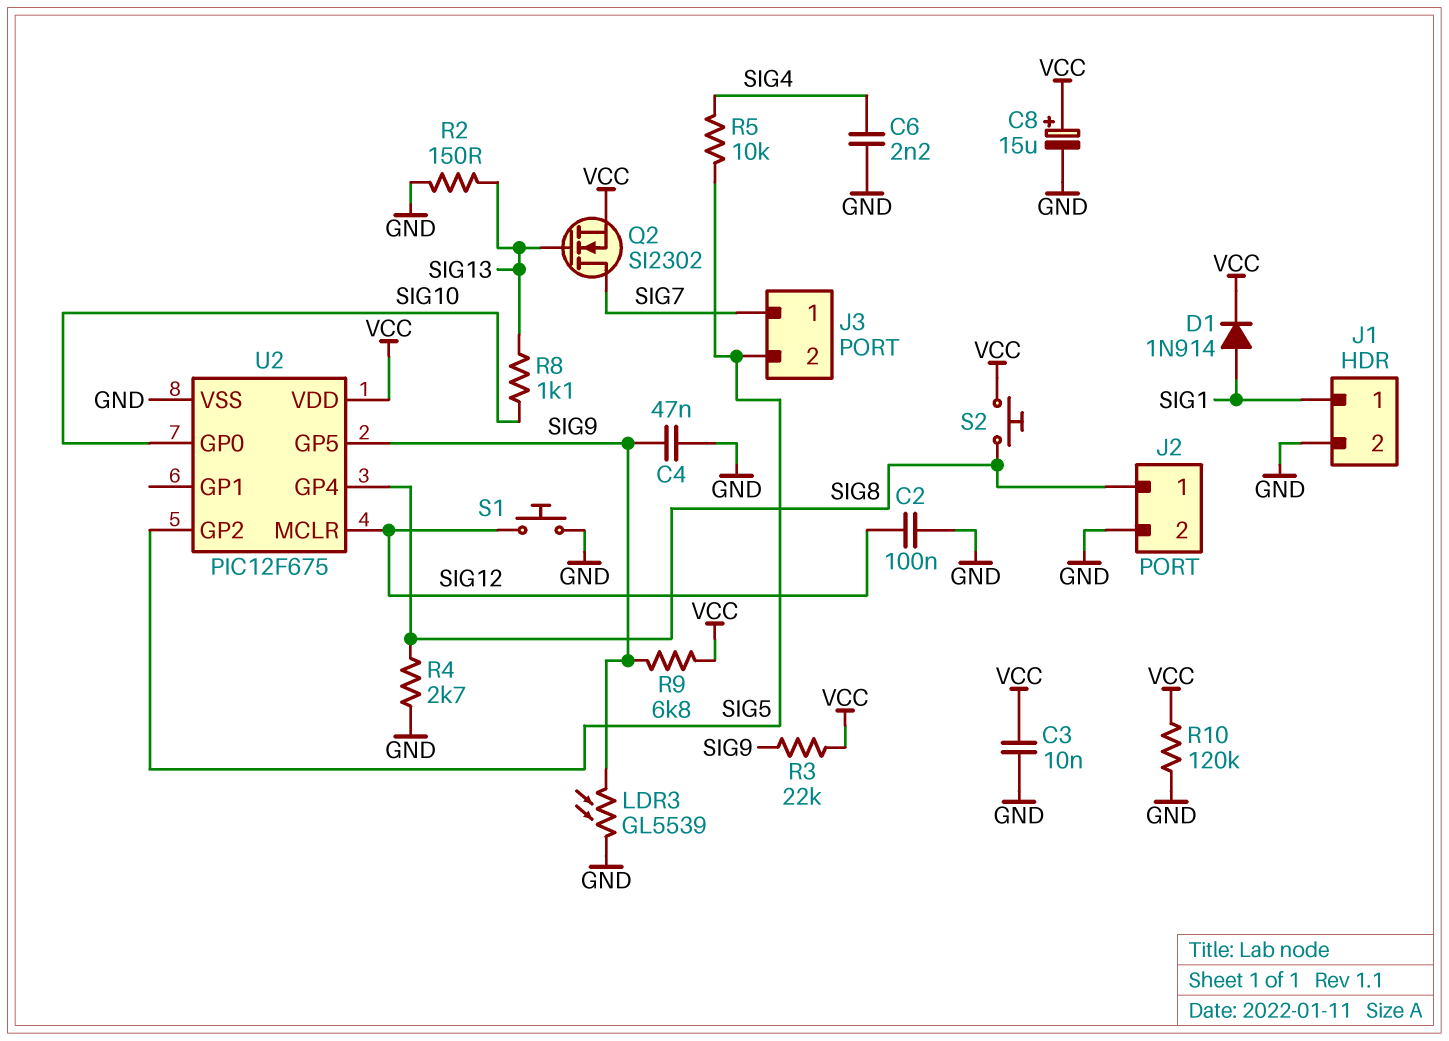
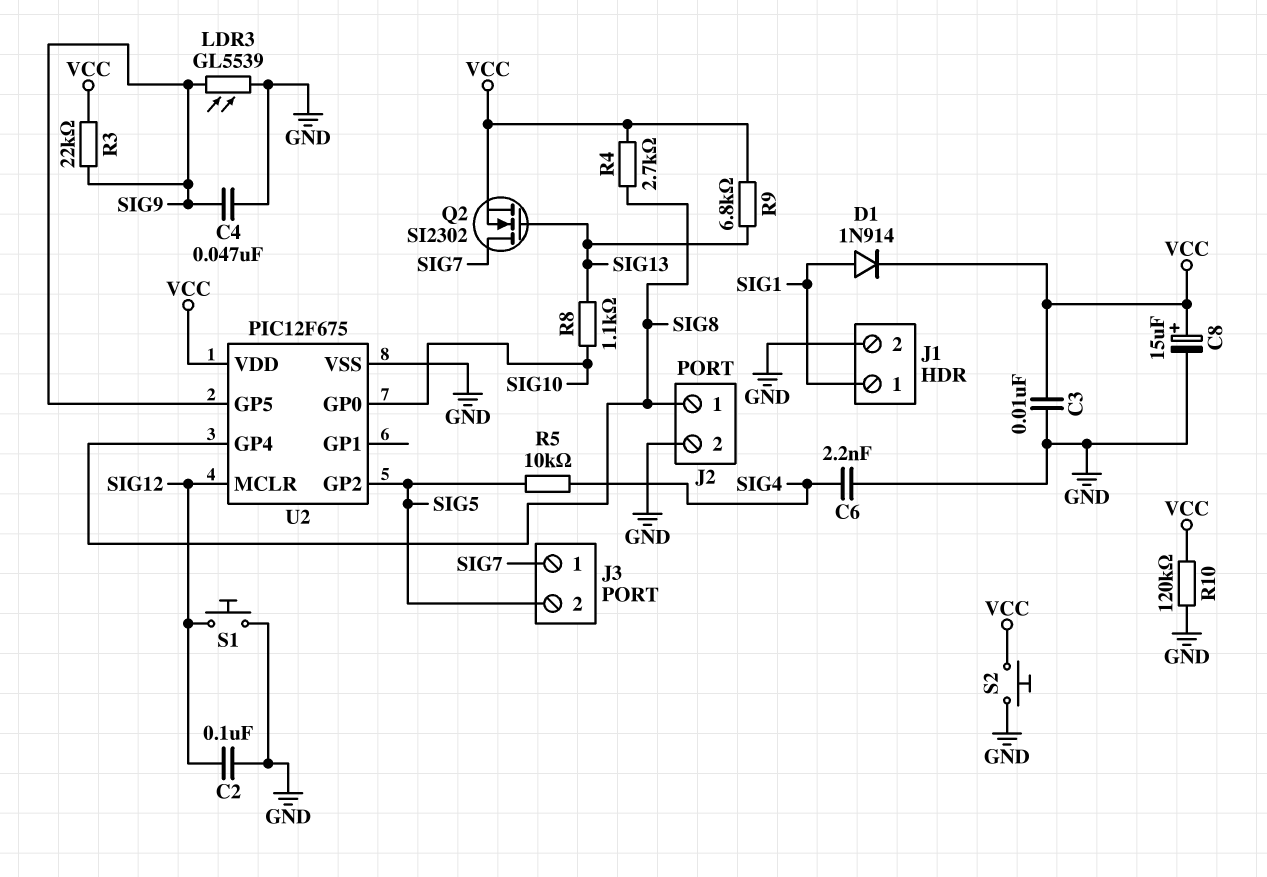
R2: 150 (GND, SIG13) -> none
R4: 2.7k (GND, SIG8) -> 2.7k (SIG8, VCC)
R9: 6.8k (SIG9, VCC) -> 6.8k (SIG13, VCC)
S2: button (SIG8, VCC) -> button (GND, VCC)

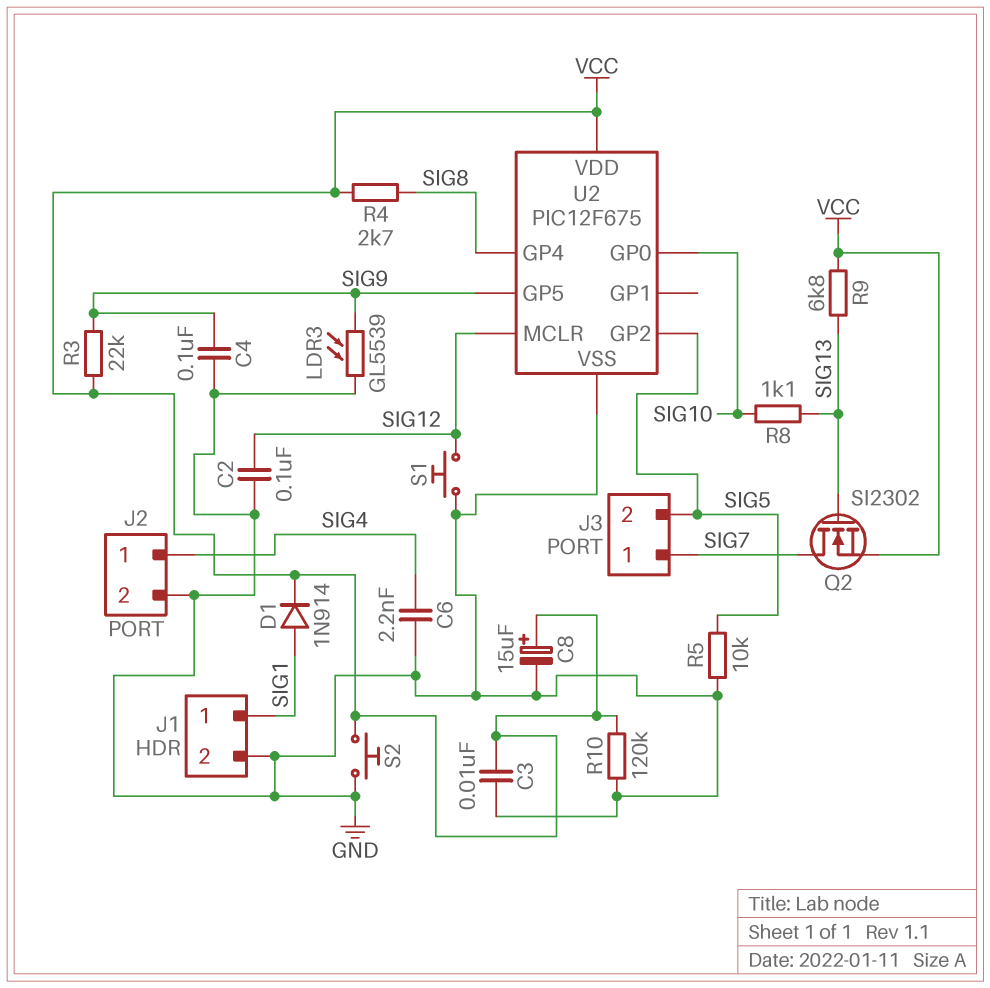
C4: 47nF (GND, SIG9) -> 100nF (GND, SIG9)
J2 pin 1: SIG8 -> SIG4
R5: 10k (SIG4, SIG5) -> 10k (GND, SIG5)

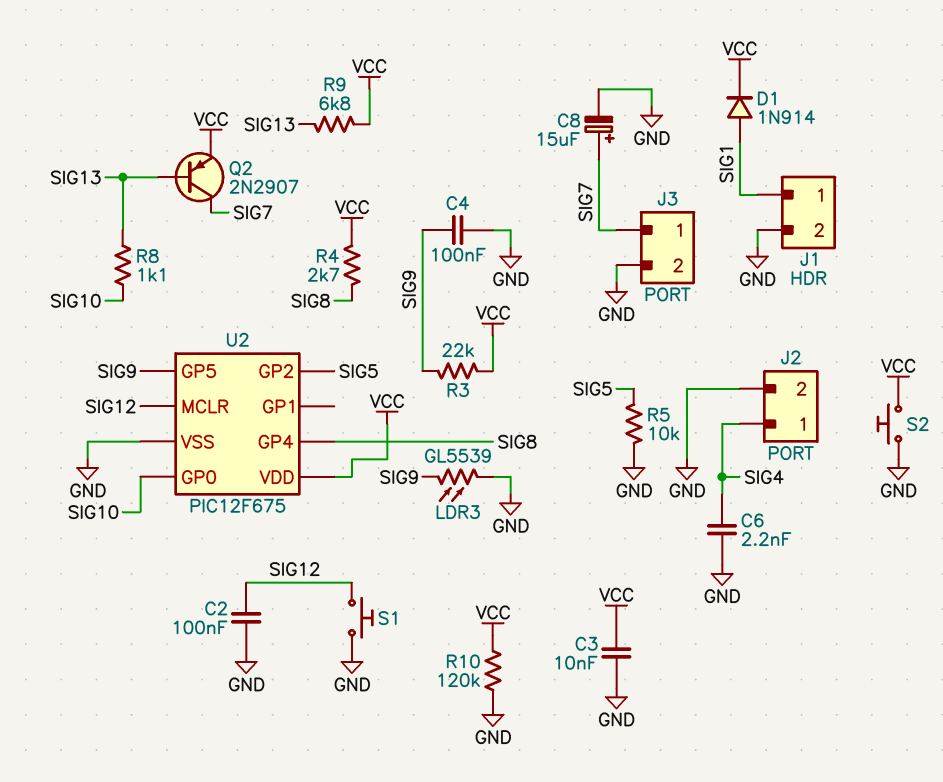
C8: 15uF (plus VCC, minus GND) -> 15uF (plus SIG7, minus GND)
J3 pin 2: SIG5 -> GND
Q2: NMOS SI2302 (G SIG13, D SIG7, S VCC) -> PNP 2N2907 (B SIG13, C SIG7, E VCC)

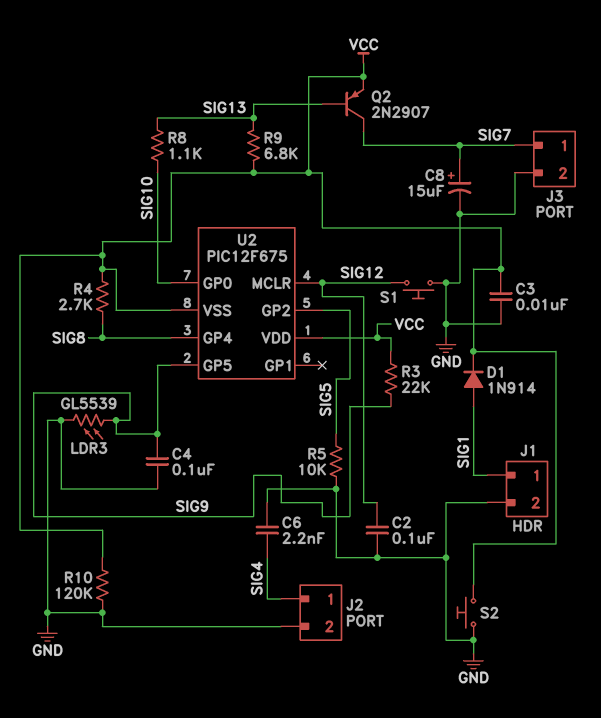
U2 pin VSS: GND -> VCC

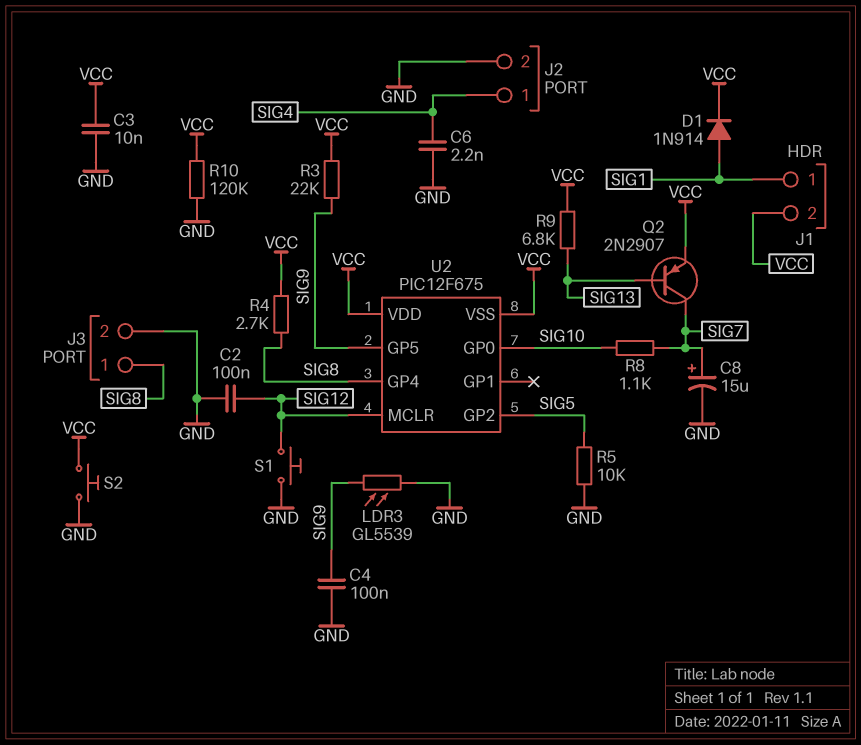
J1 pin 2: GND -> VCC
J3 pin 1: SIG7 -> SIG8
R8: 1.1k (SIG10, SIG13) -> 1.1k (SIG7, SIG10)

